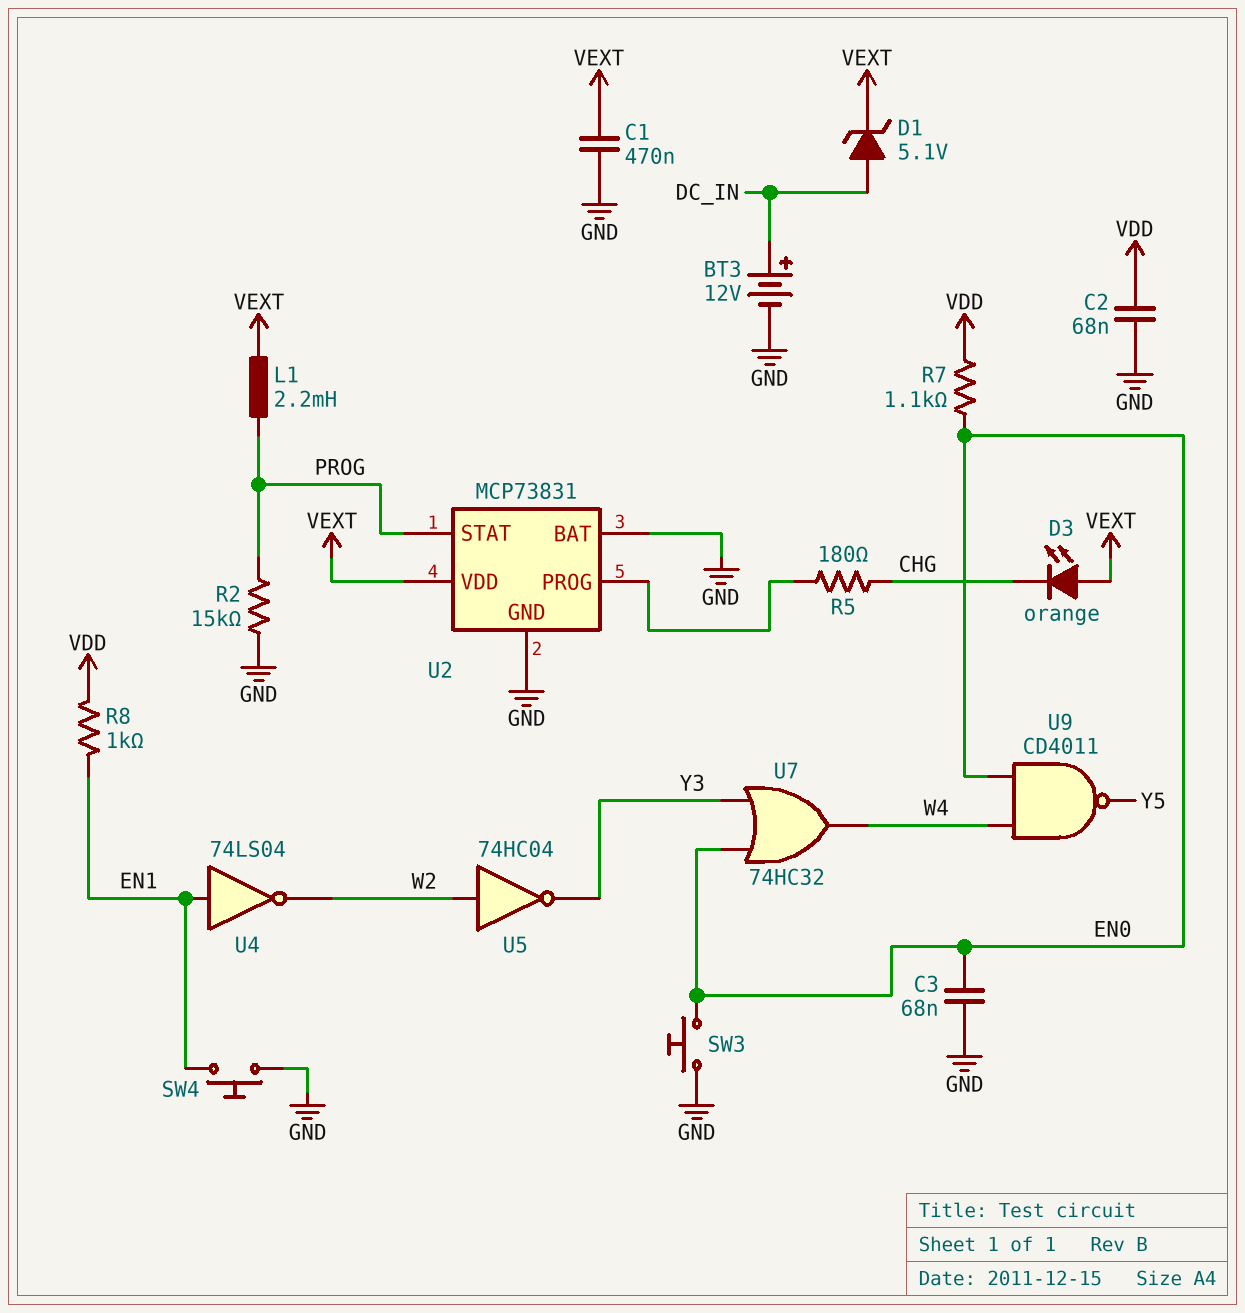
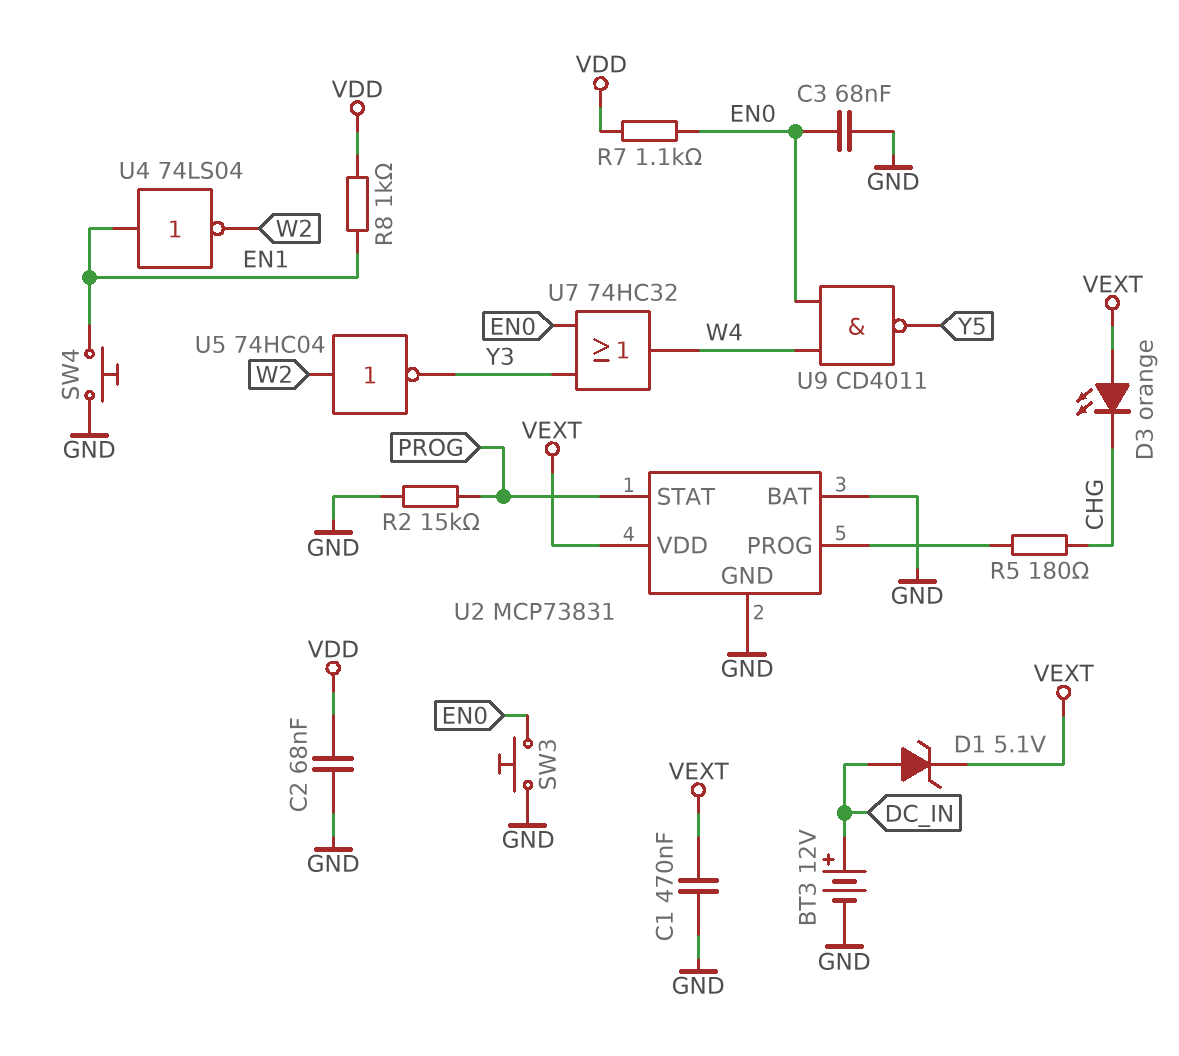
L1: 2.2mH (PROG, VEXT) -> none

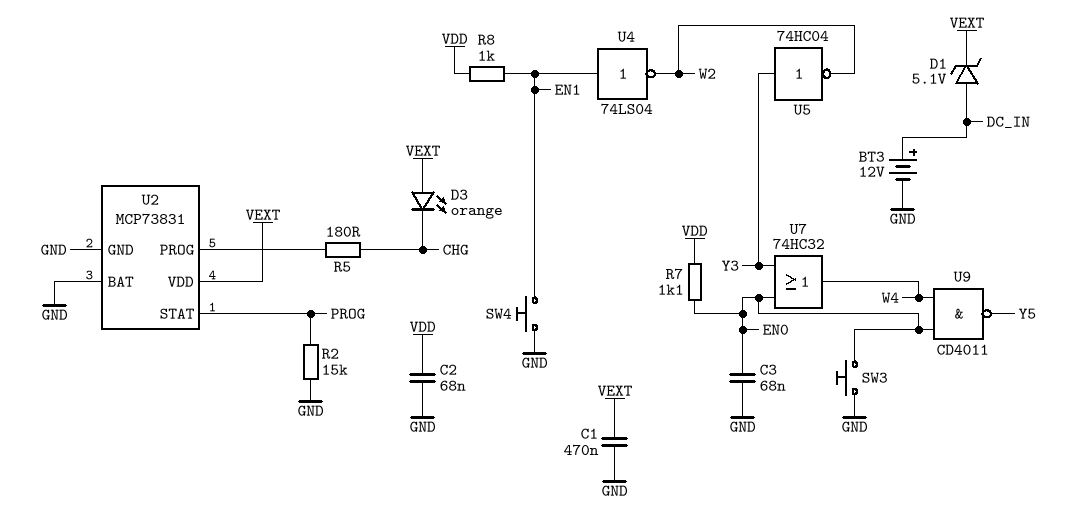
U5: NOT 74HC04 (in W2, out Y3) -> NOT 74HC04 (in Y3, out W2)

